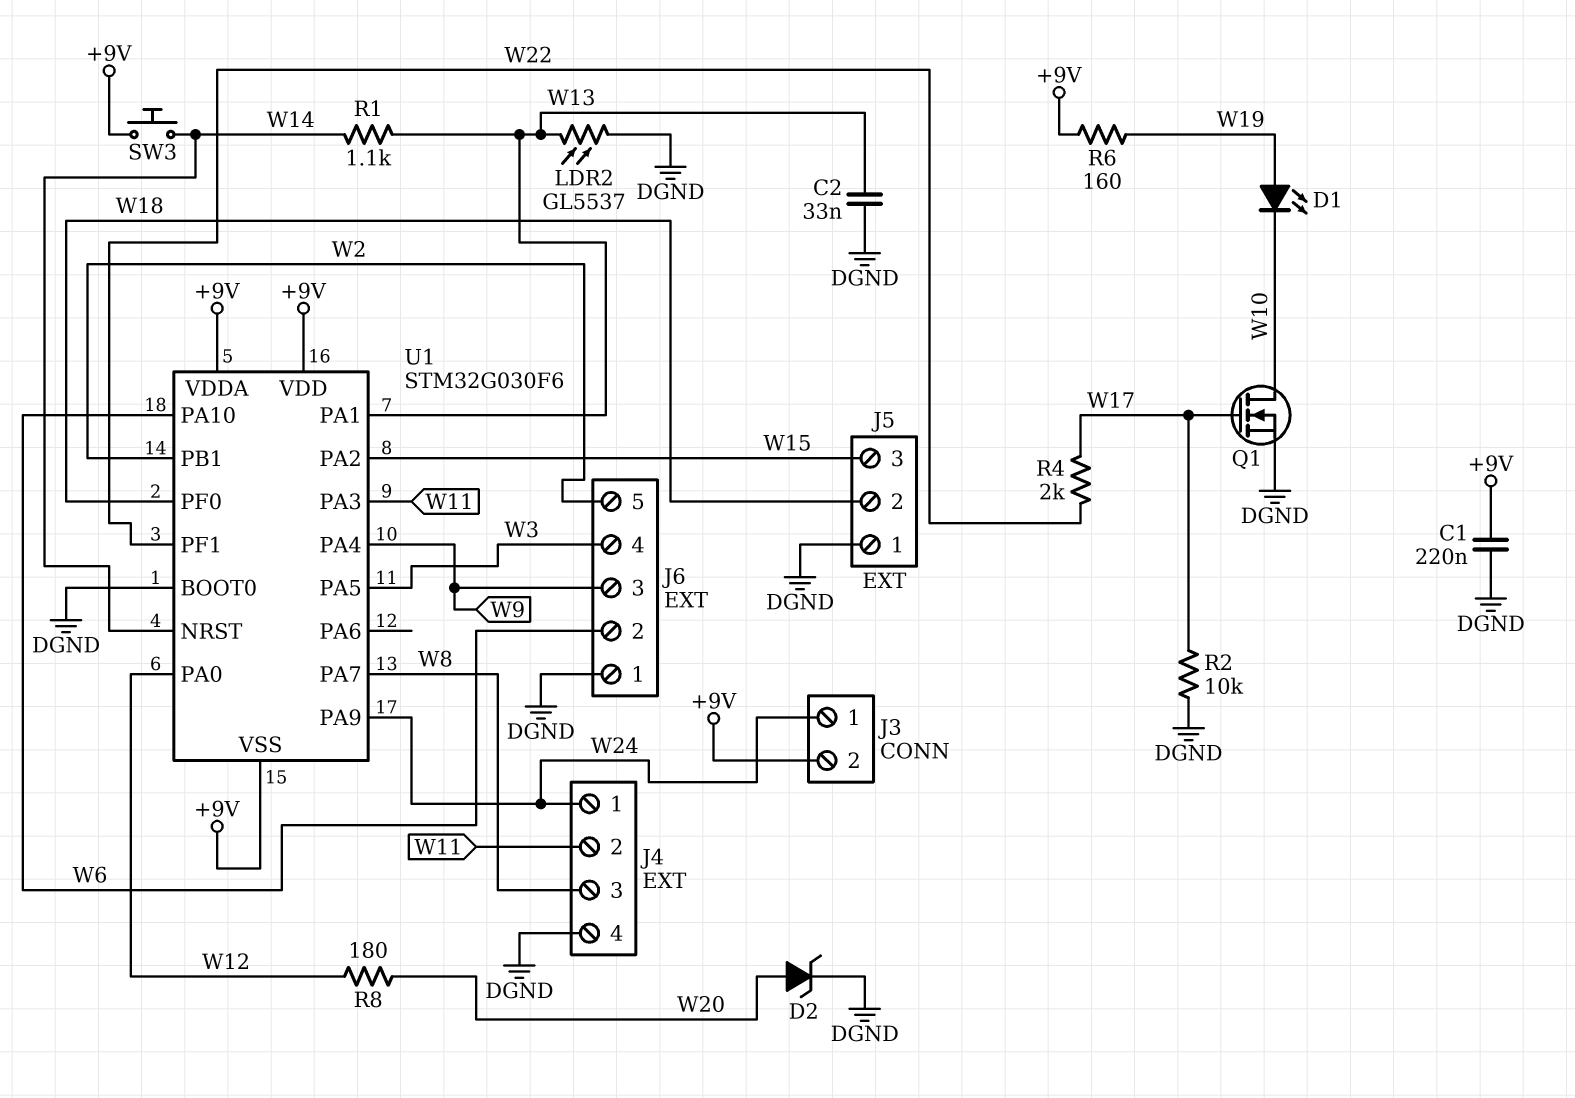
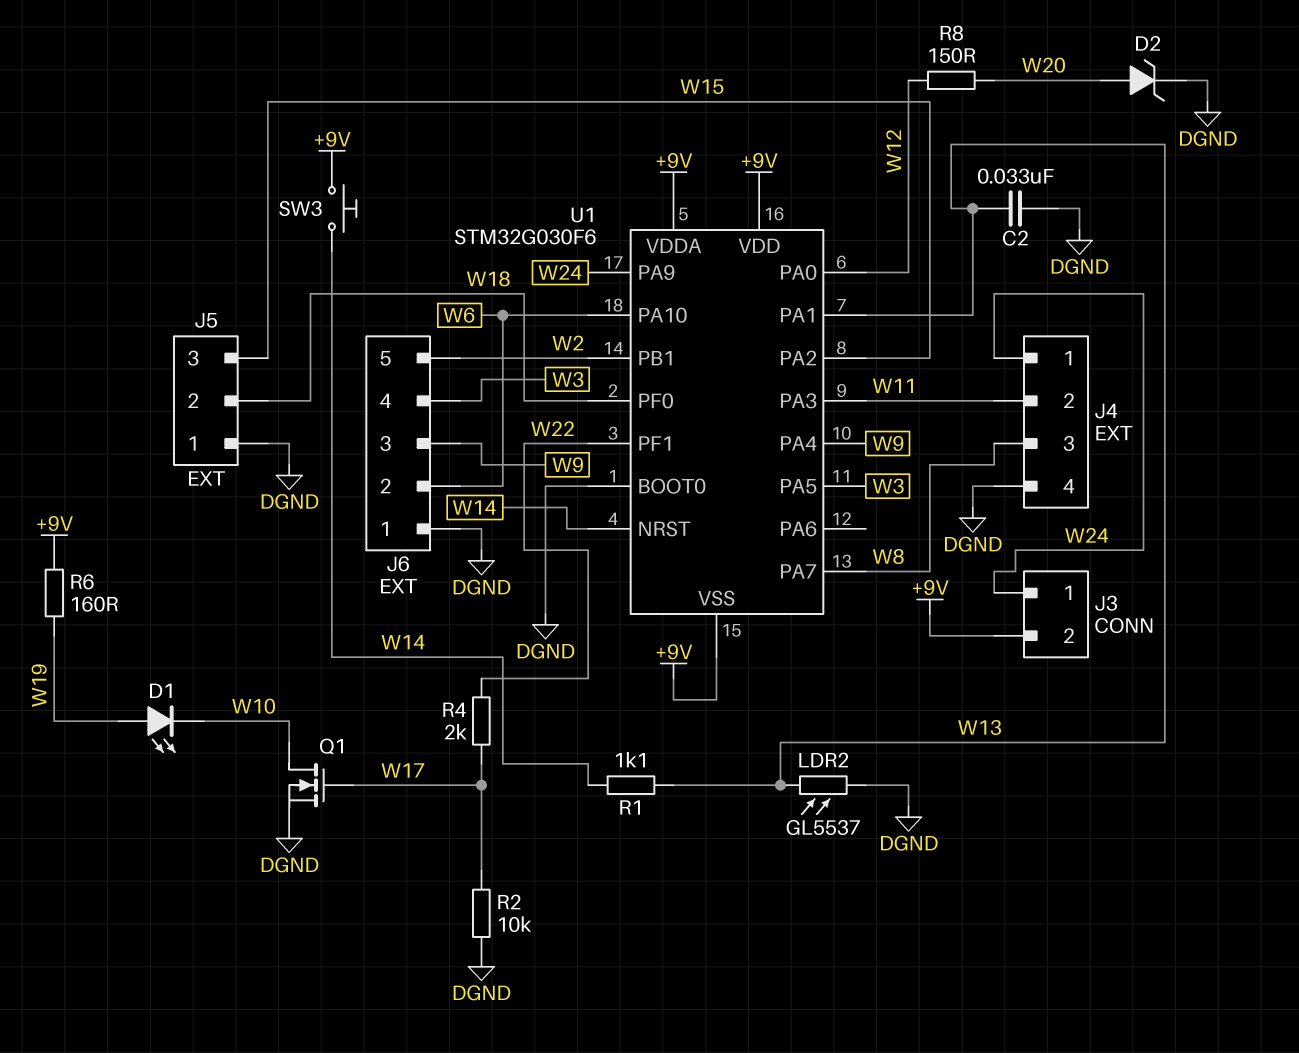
C1: 220nF (+9V, DGND) -> none
R8: 180 (W12, W20) -> 150 (W12, W20)

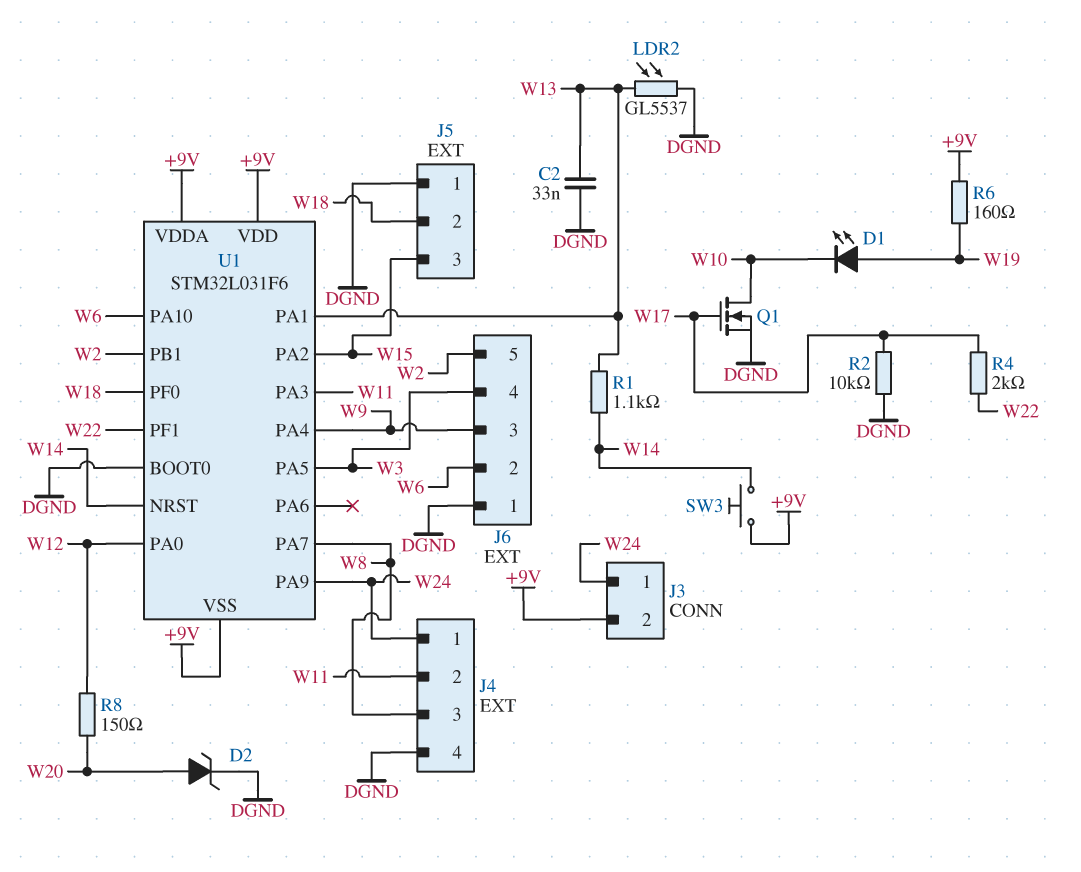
U1: STM32G030F6 -> STM32L031F6

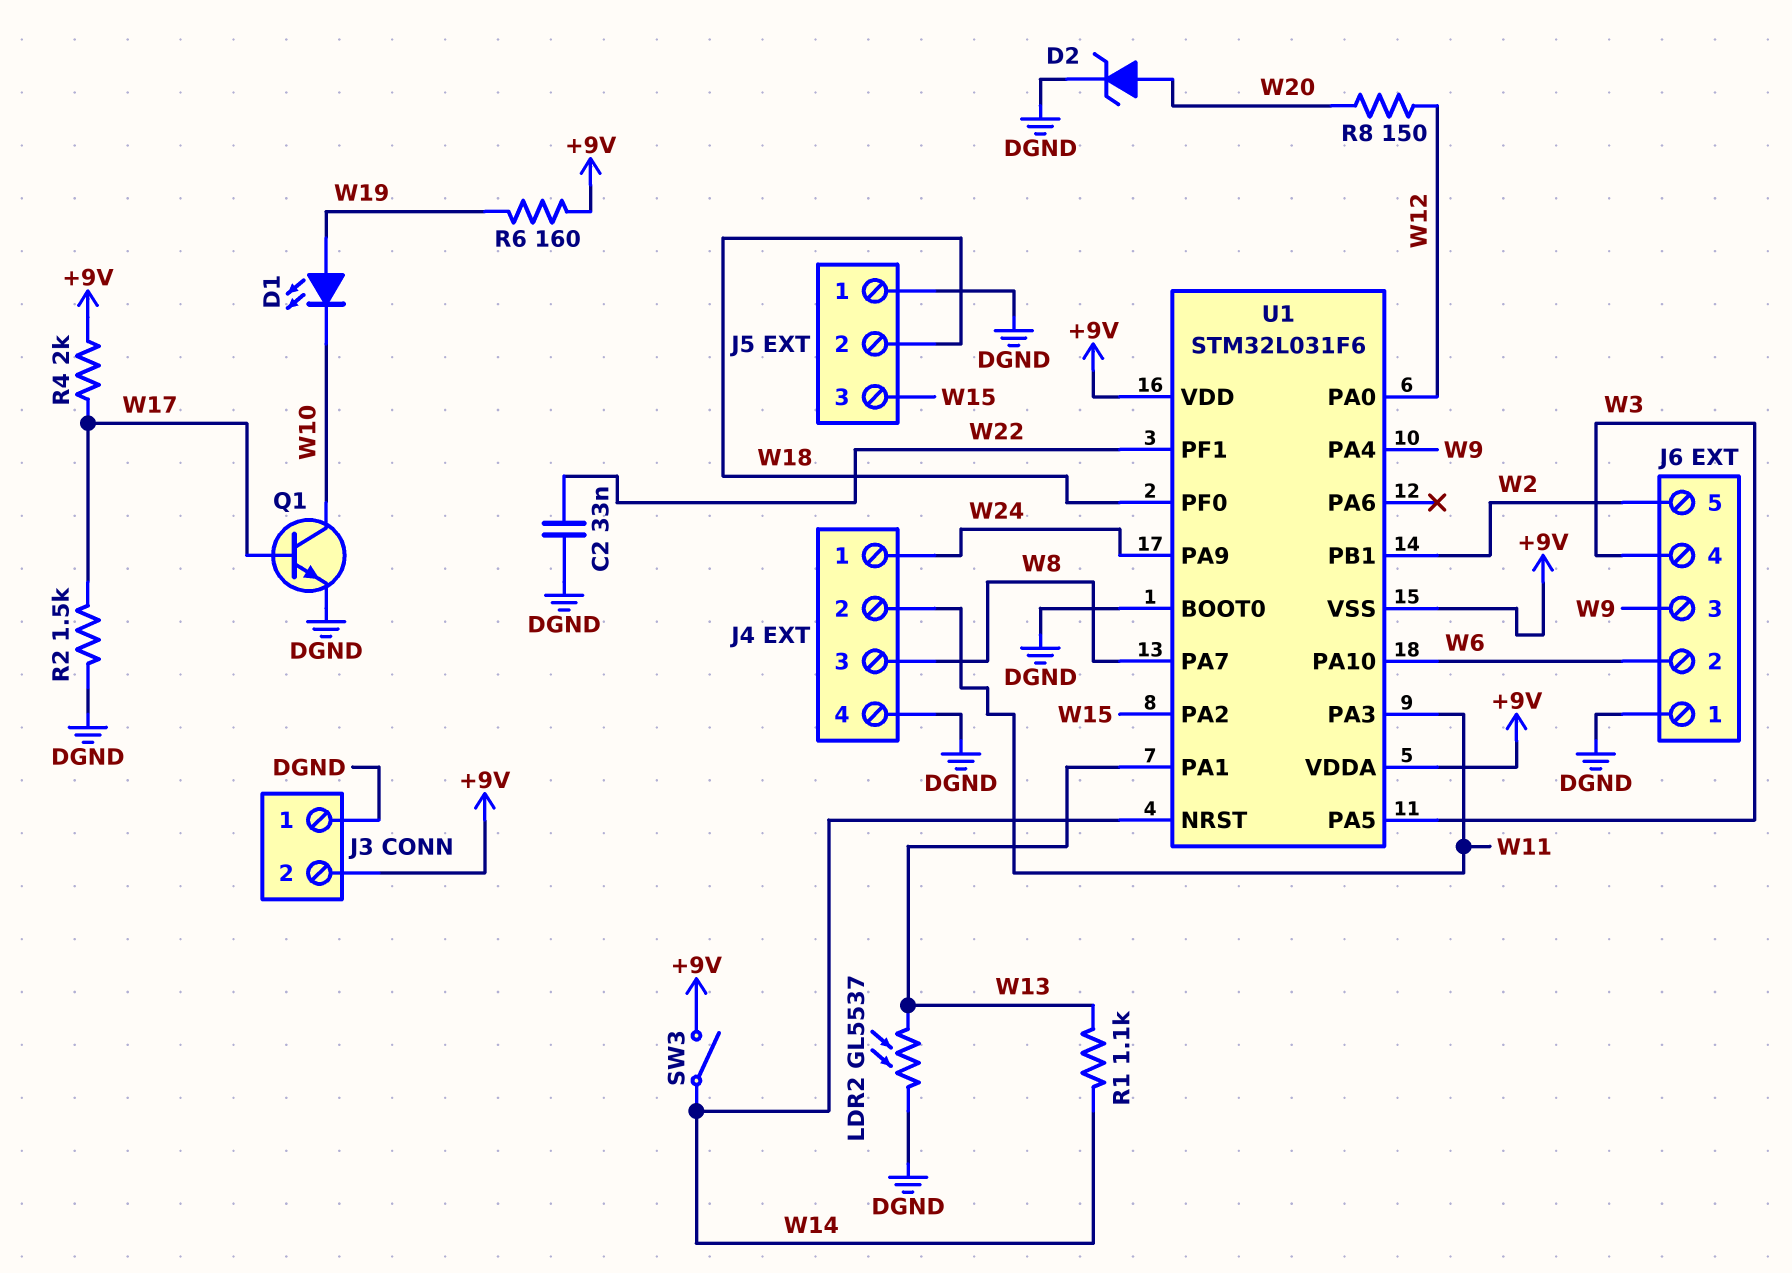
C2: 33nF (DGND, W13) -> 33nF (DGND, W22)
J3 pin 1: W24 -> DGND
Q1: NMOS (G W17, D W10, S DGND) -> NPN (B W17, C W10, E DGND)
R2: 10k (DGND, W17) -> 1.5k (DGND, W17)
R4: 2k (W17, W22) -> 2k (+9V, W17)
SW3: button (+9V, W14) -> switch (+9V, W14)

